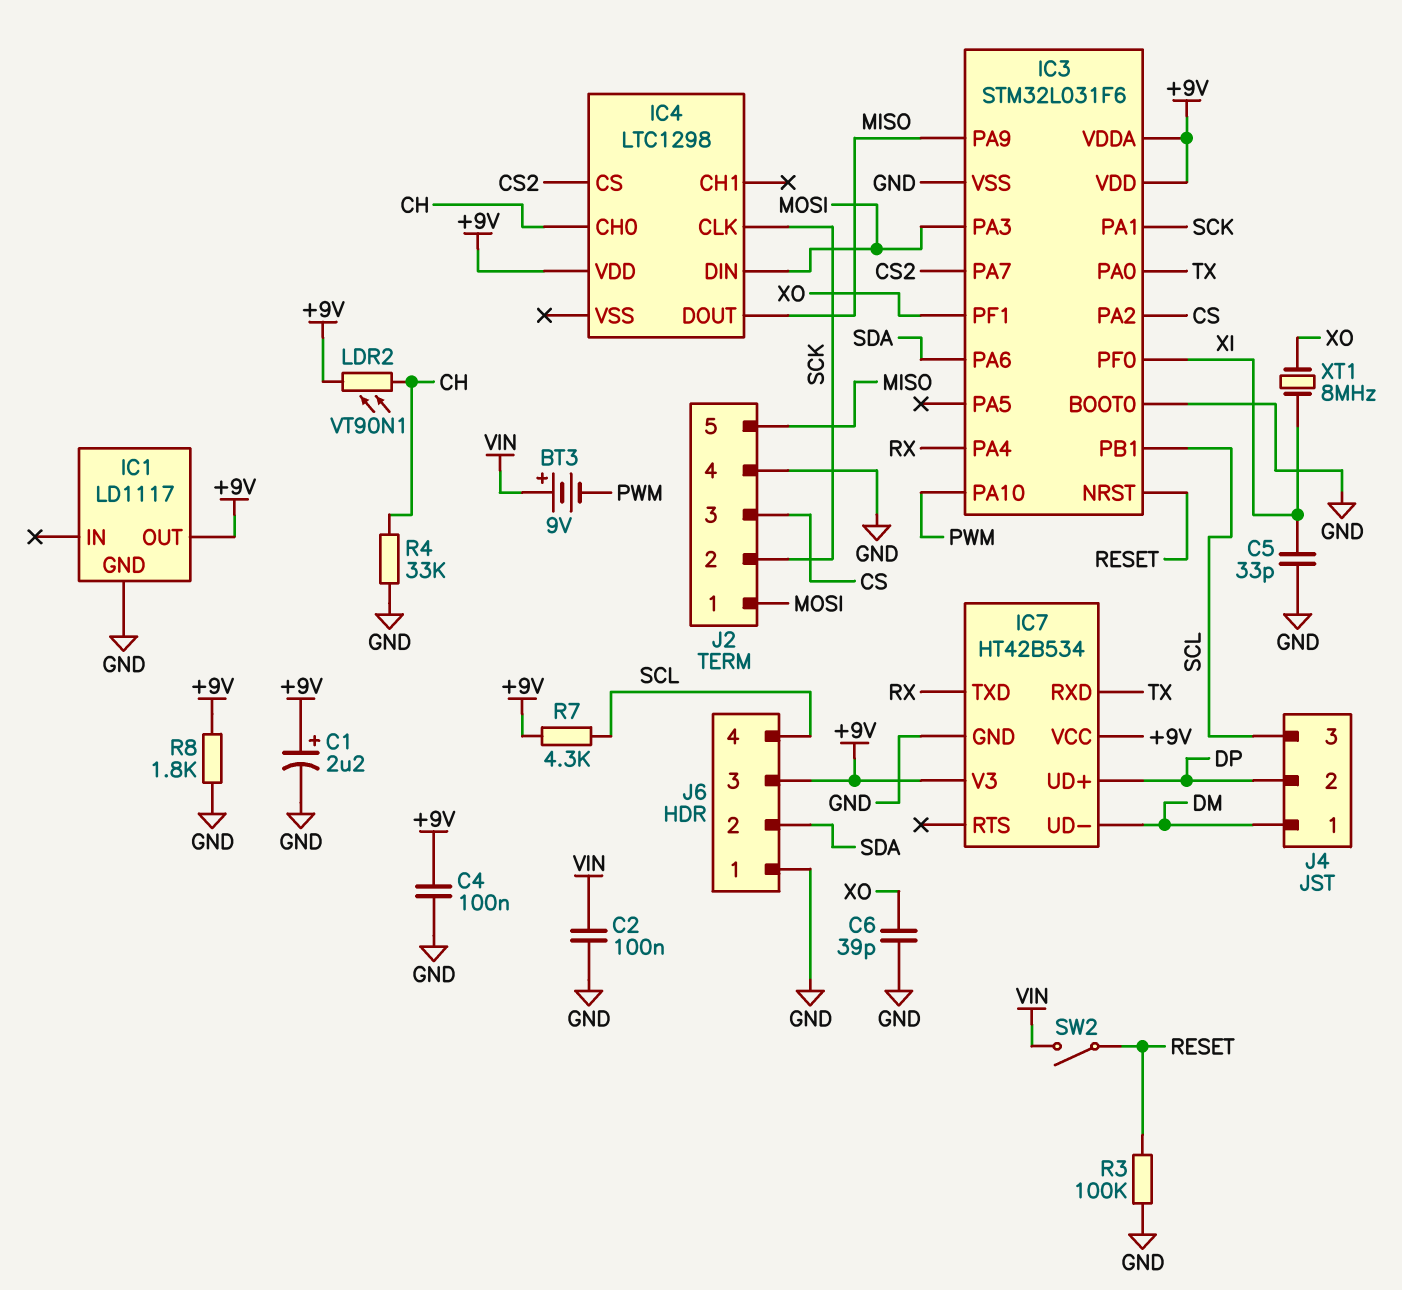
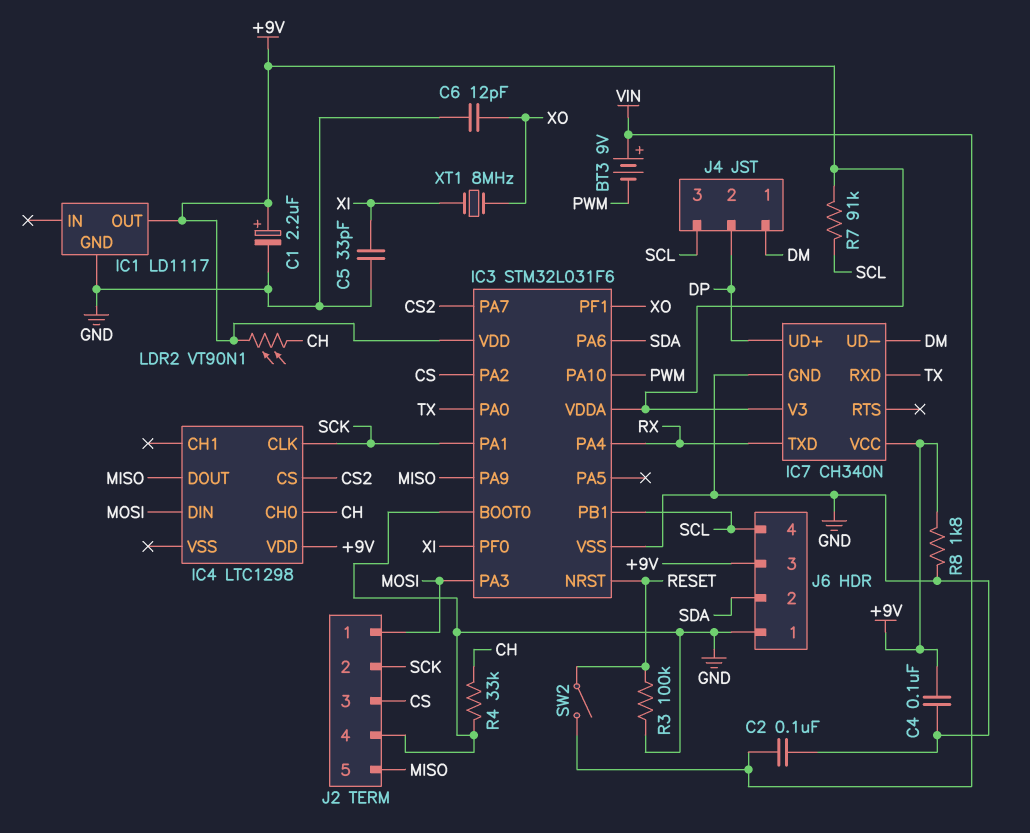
C6: 39pF (GND, XO) -> 12pF (GND, XO)
IC7: HT42B534 -> CH340N
R7: 4.3k (+9V, SCL) -> 91k (+9V, SCL)

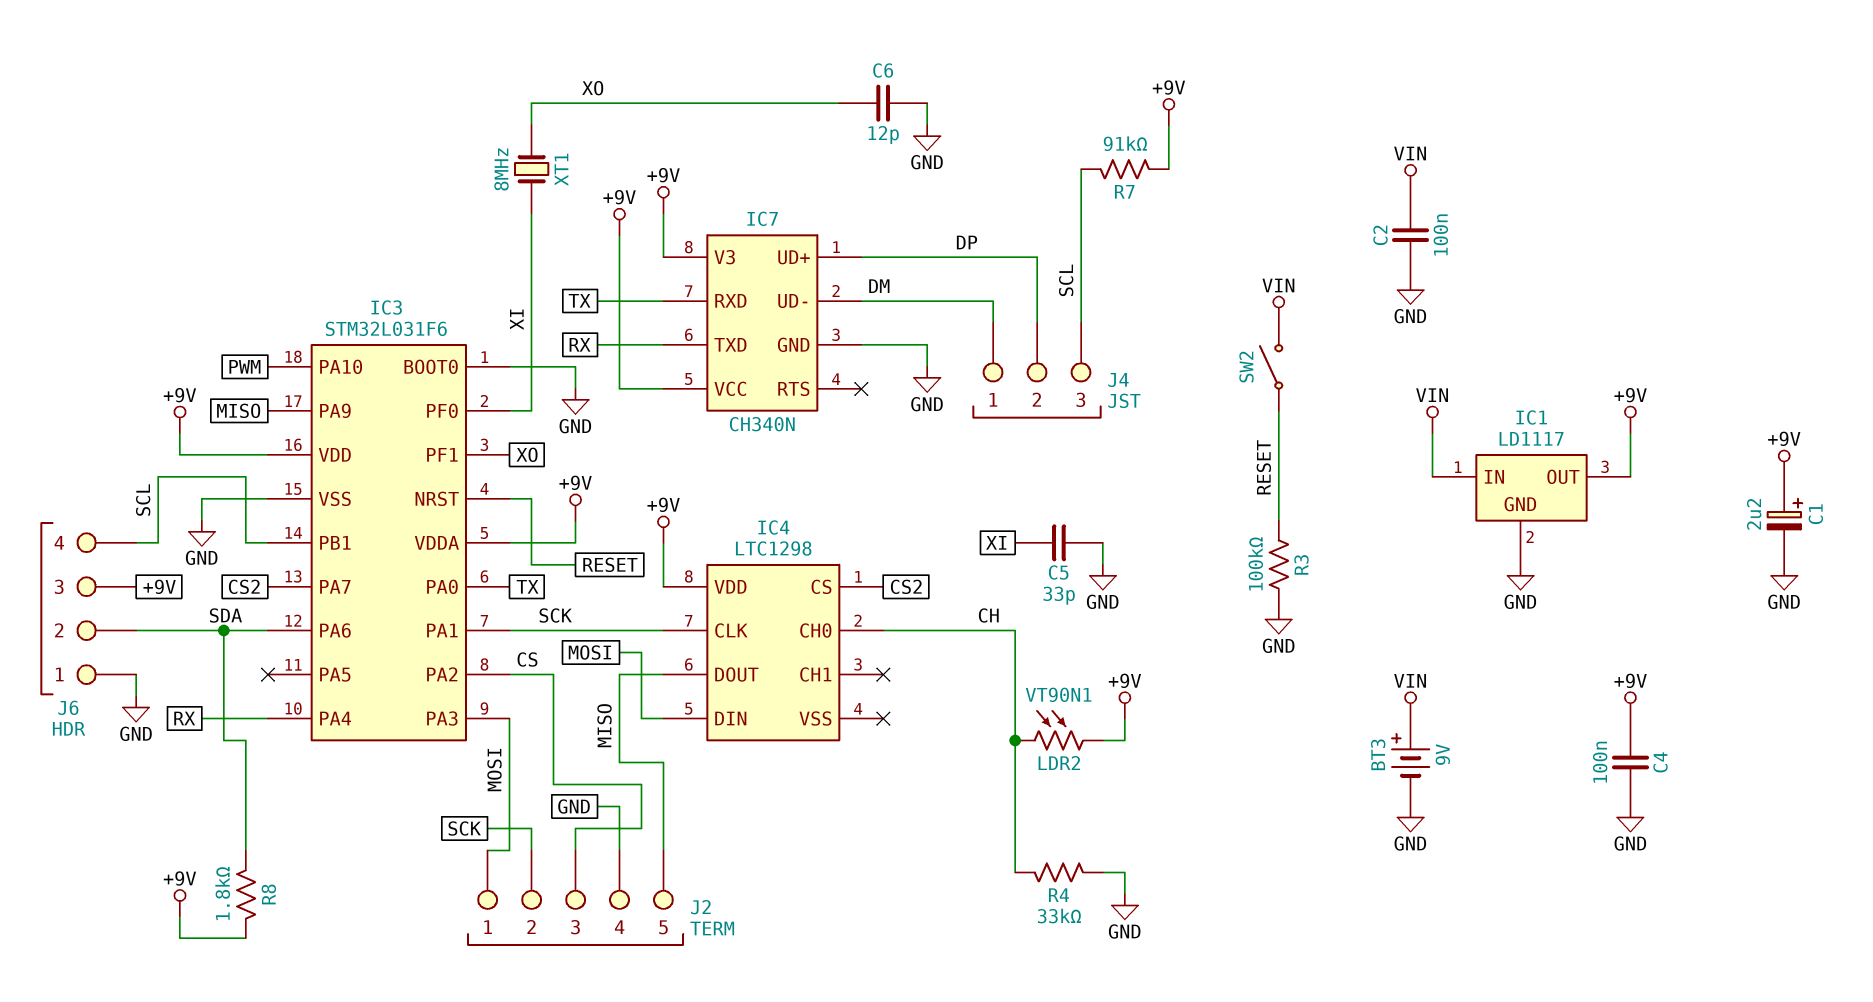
BT3: 9V (plus VIN, minus PWM) -> 9V (plus VIN, minus GND)
IC1 pin IN: none -> VIN
R8: 1.8k (+9V, GND) -> 1.8k (+9V, SDA)

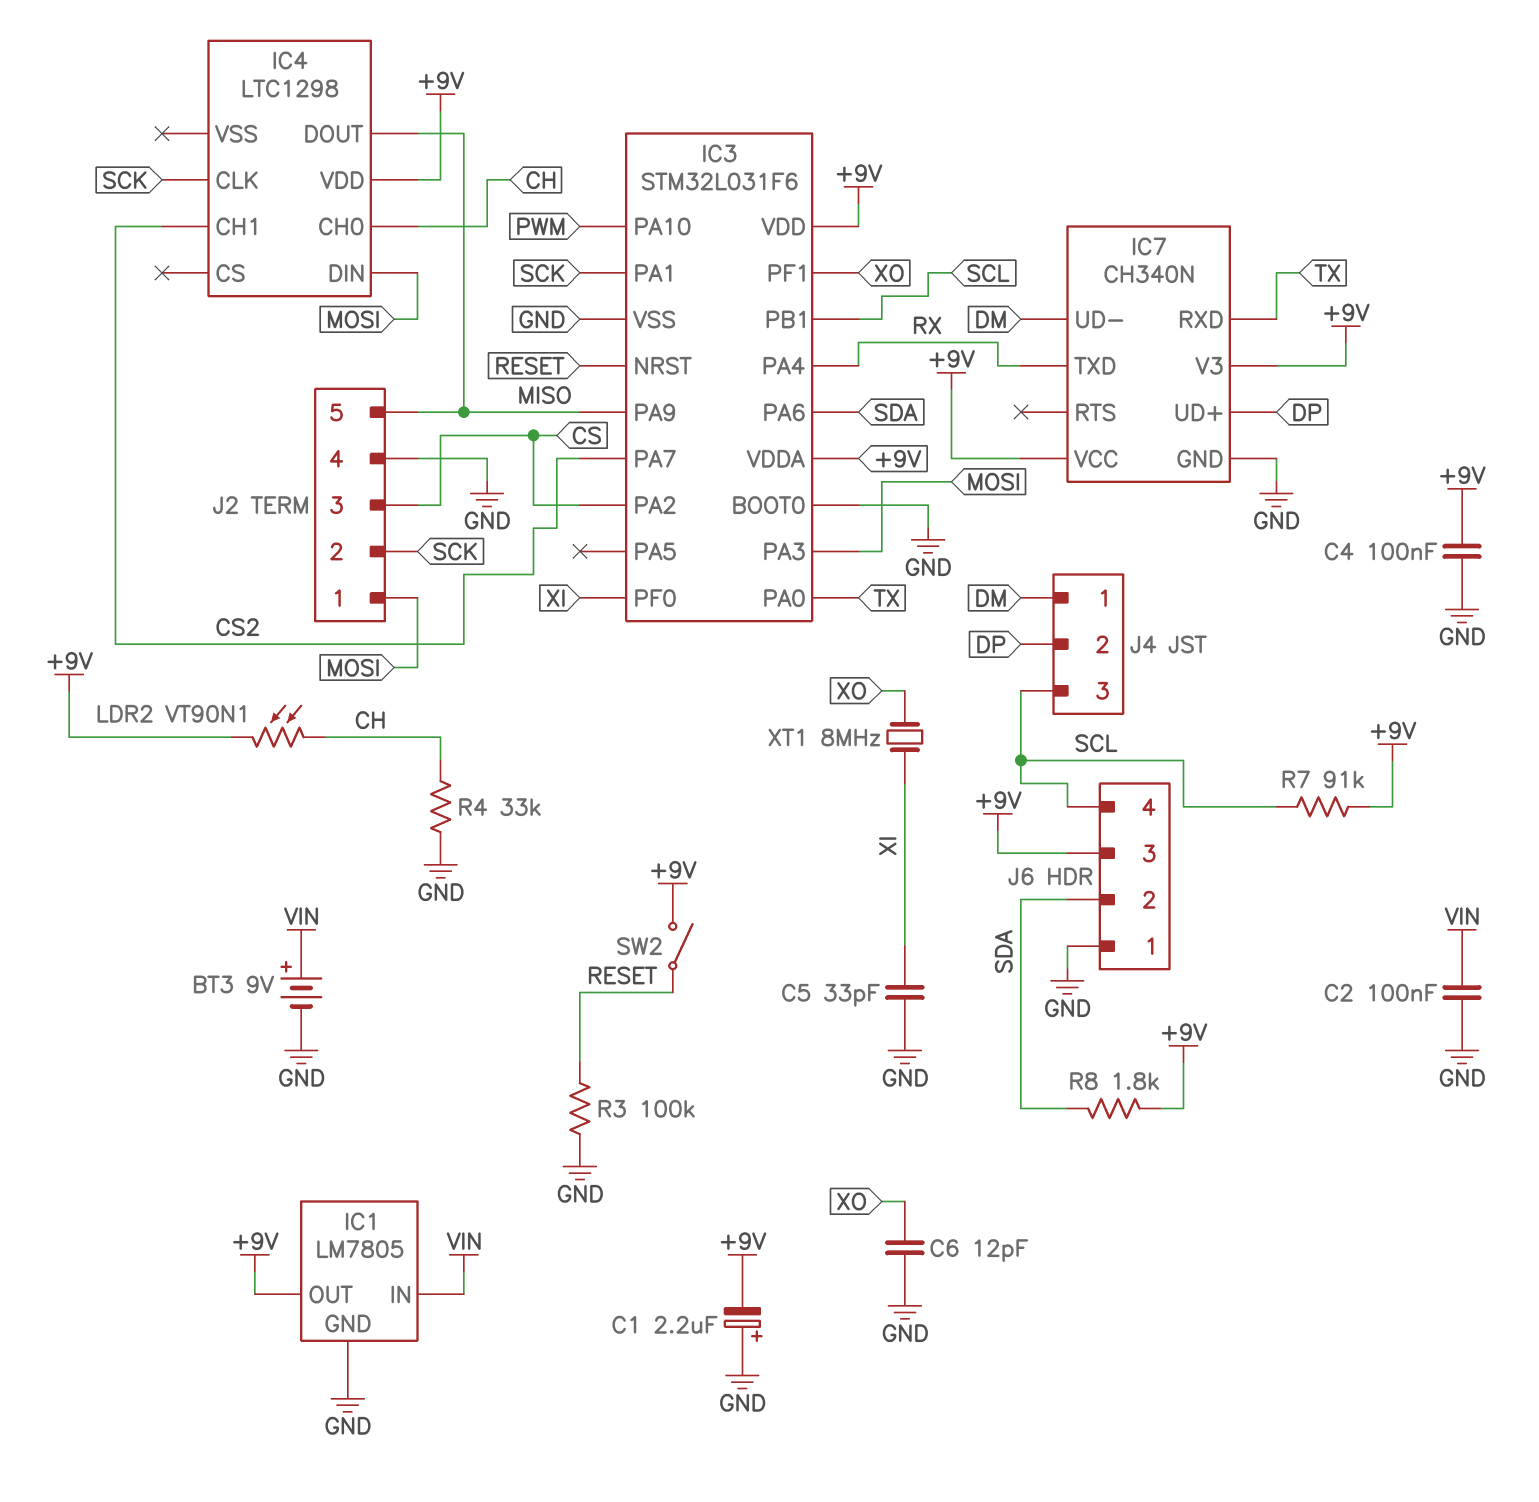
C1: 2.2uF (plus +9V, minus GND) -> 2.2uF (plus GND, minus +9V)
IC1: LD1117 -> LM7805
IC4 pin CH1: none -> CS2
IC4 pin CS: CS2 -> none
SW2: switch (RESET, VIN) -> switch (+9V, RESET)

